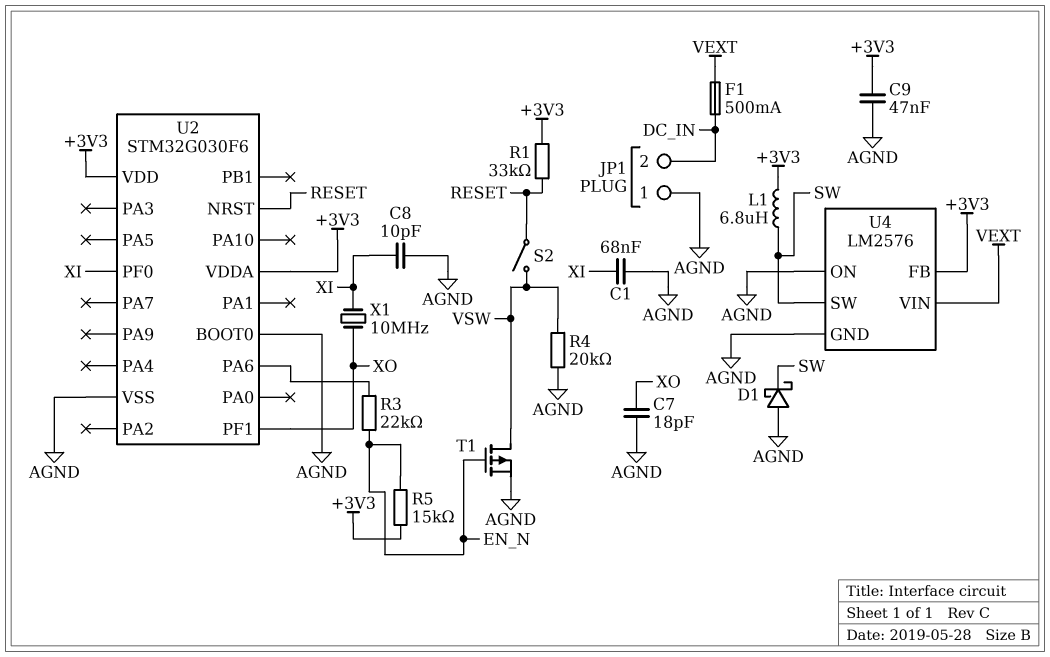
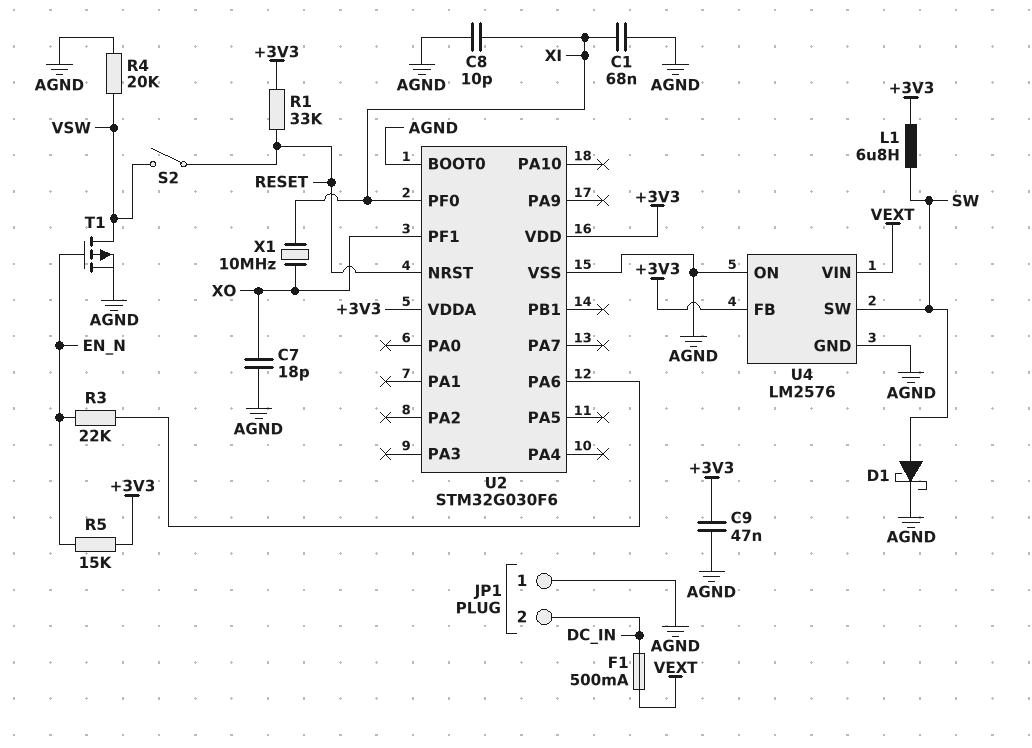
D1: schottky (A AGND, K SW) -> schottky (A SW, K AGND)

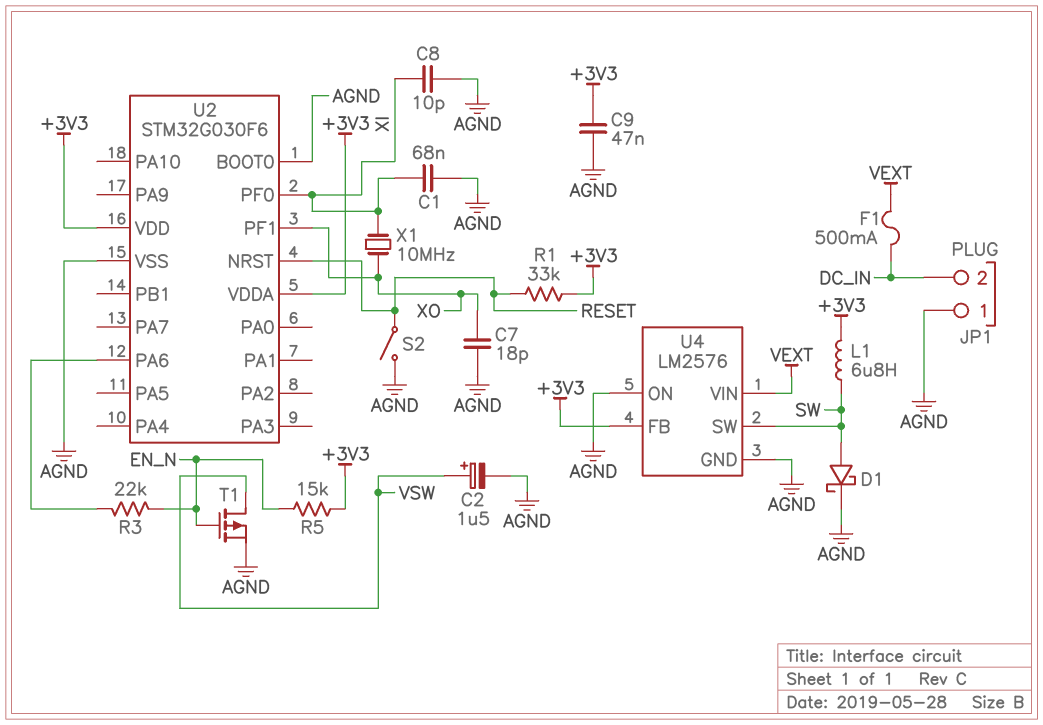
C2: none -> 1.5uF (plus VSW, minus AGND)
R4: 20k (AGND, VSW) -> none
S2: switch (RESET, VSW) -> switch (AGND, RESET)

